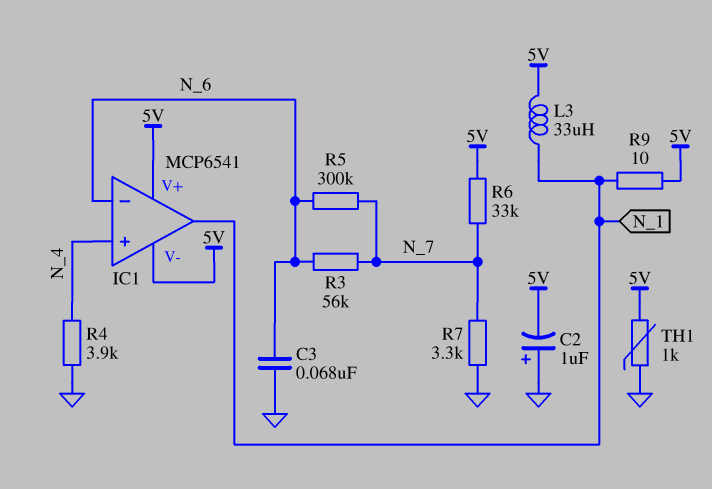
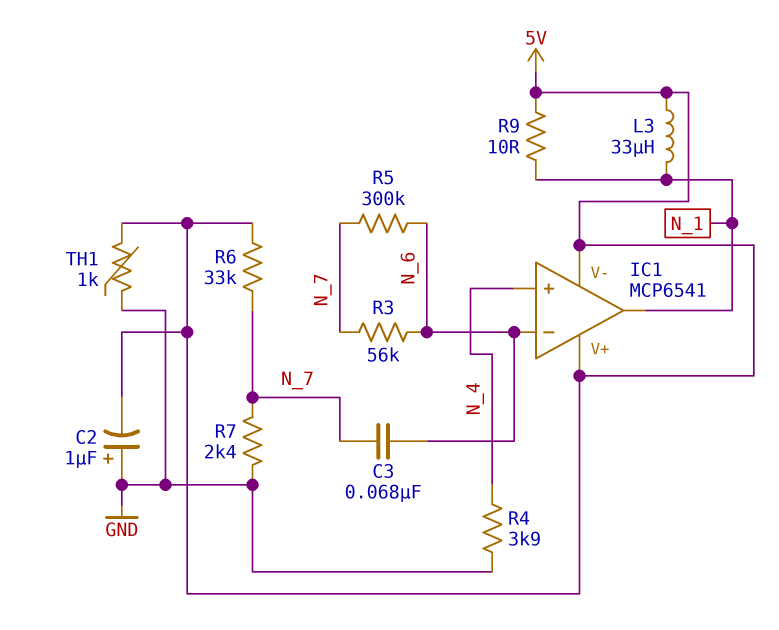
C3: 68nF (GND, N_6) -> 68nF (N_6, N_7)
R7: 3.3k (GND, N_7) -> 2.4k (GND, N_7)

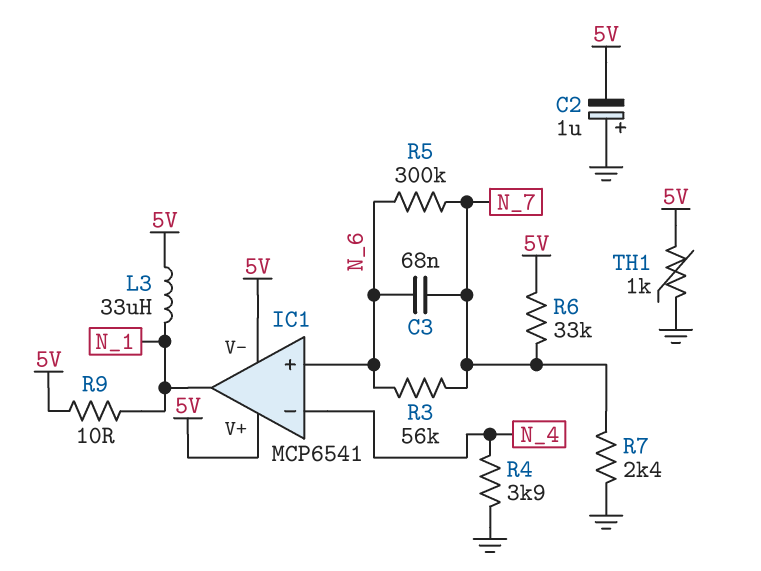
IC1 pin in+: N_4 -> N_6
IC1 pin in-: N_6 -> N_4

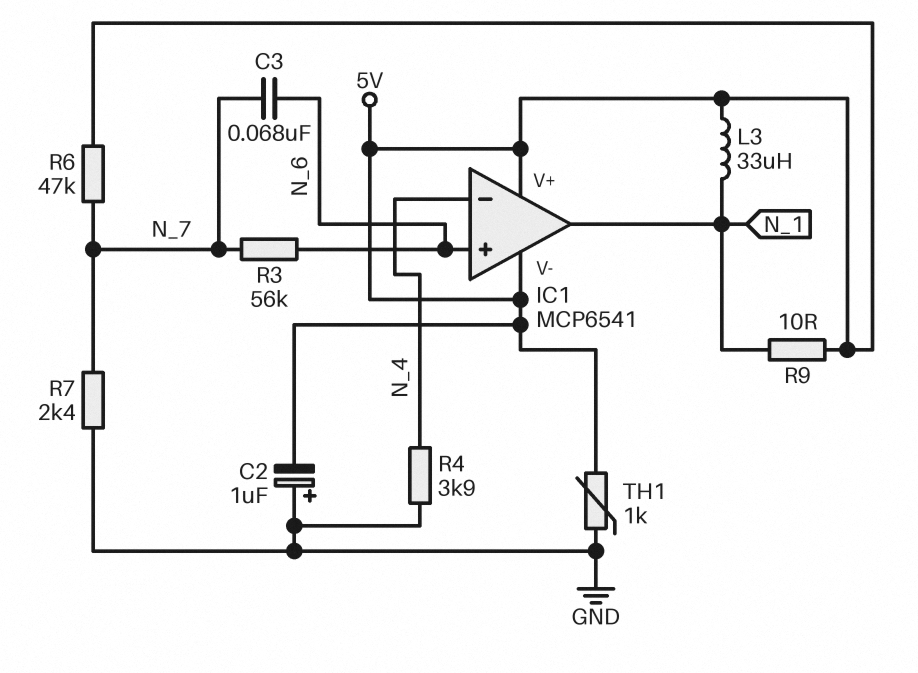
R5: 300k (N_6, N_7) -> none
R6: 33k (5V, N_7) -> 47k (5V, N_7)

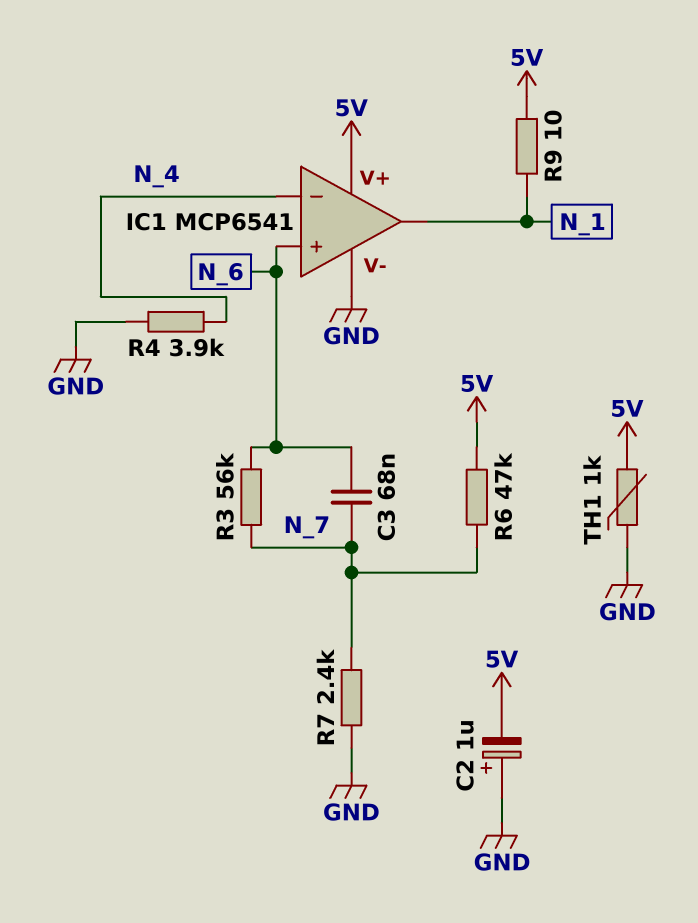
IC1 pin V-: 5V -> GND
L3: 33uH (5V, N_1) -> none

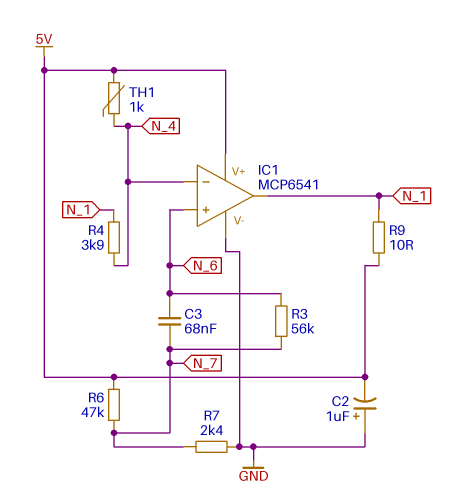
R4: 3.9k (GND, N_4) -> 3.9k (N_1, N_4)
TH1: 1k (5V, GND) -> 1k (5V, N_4)

